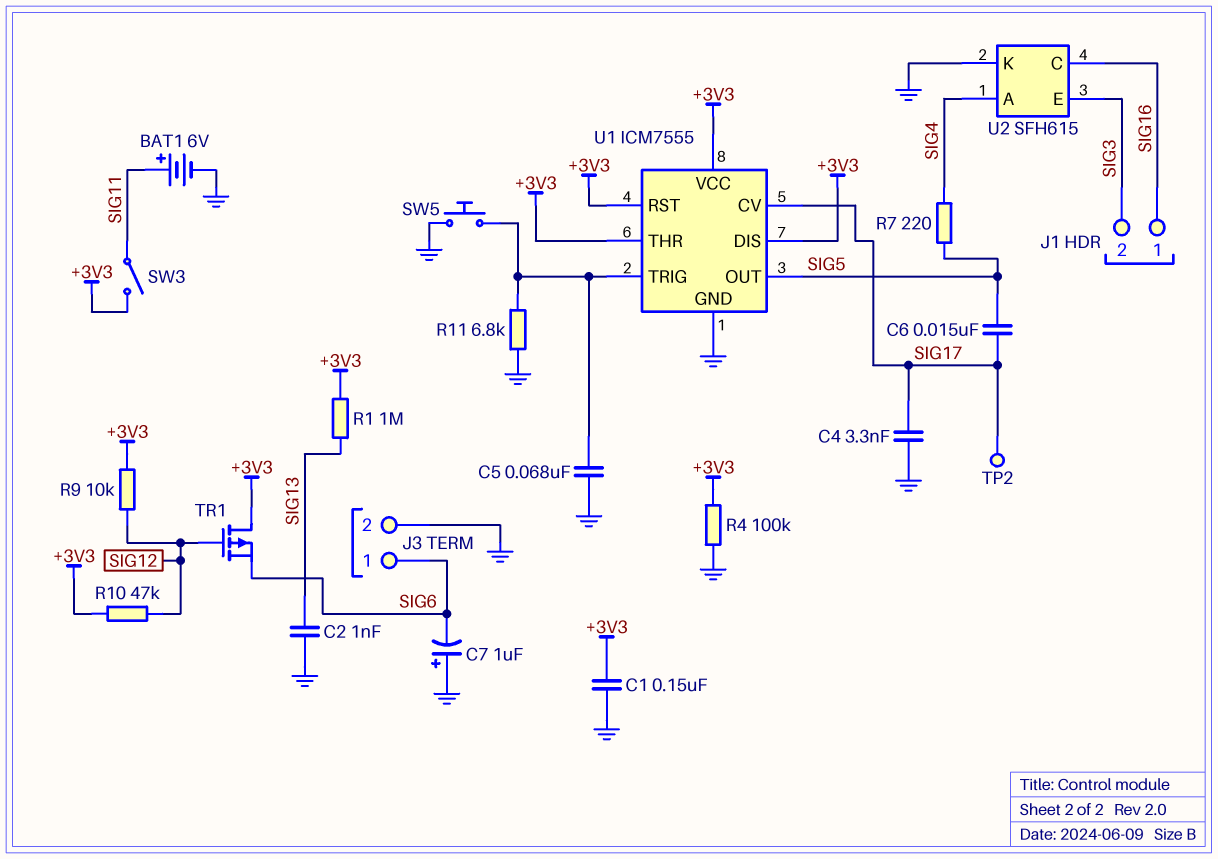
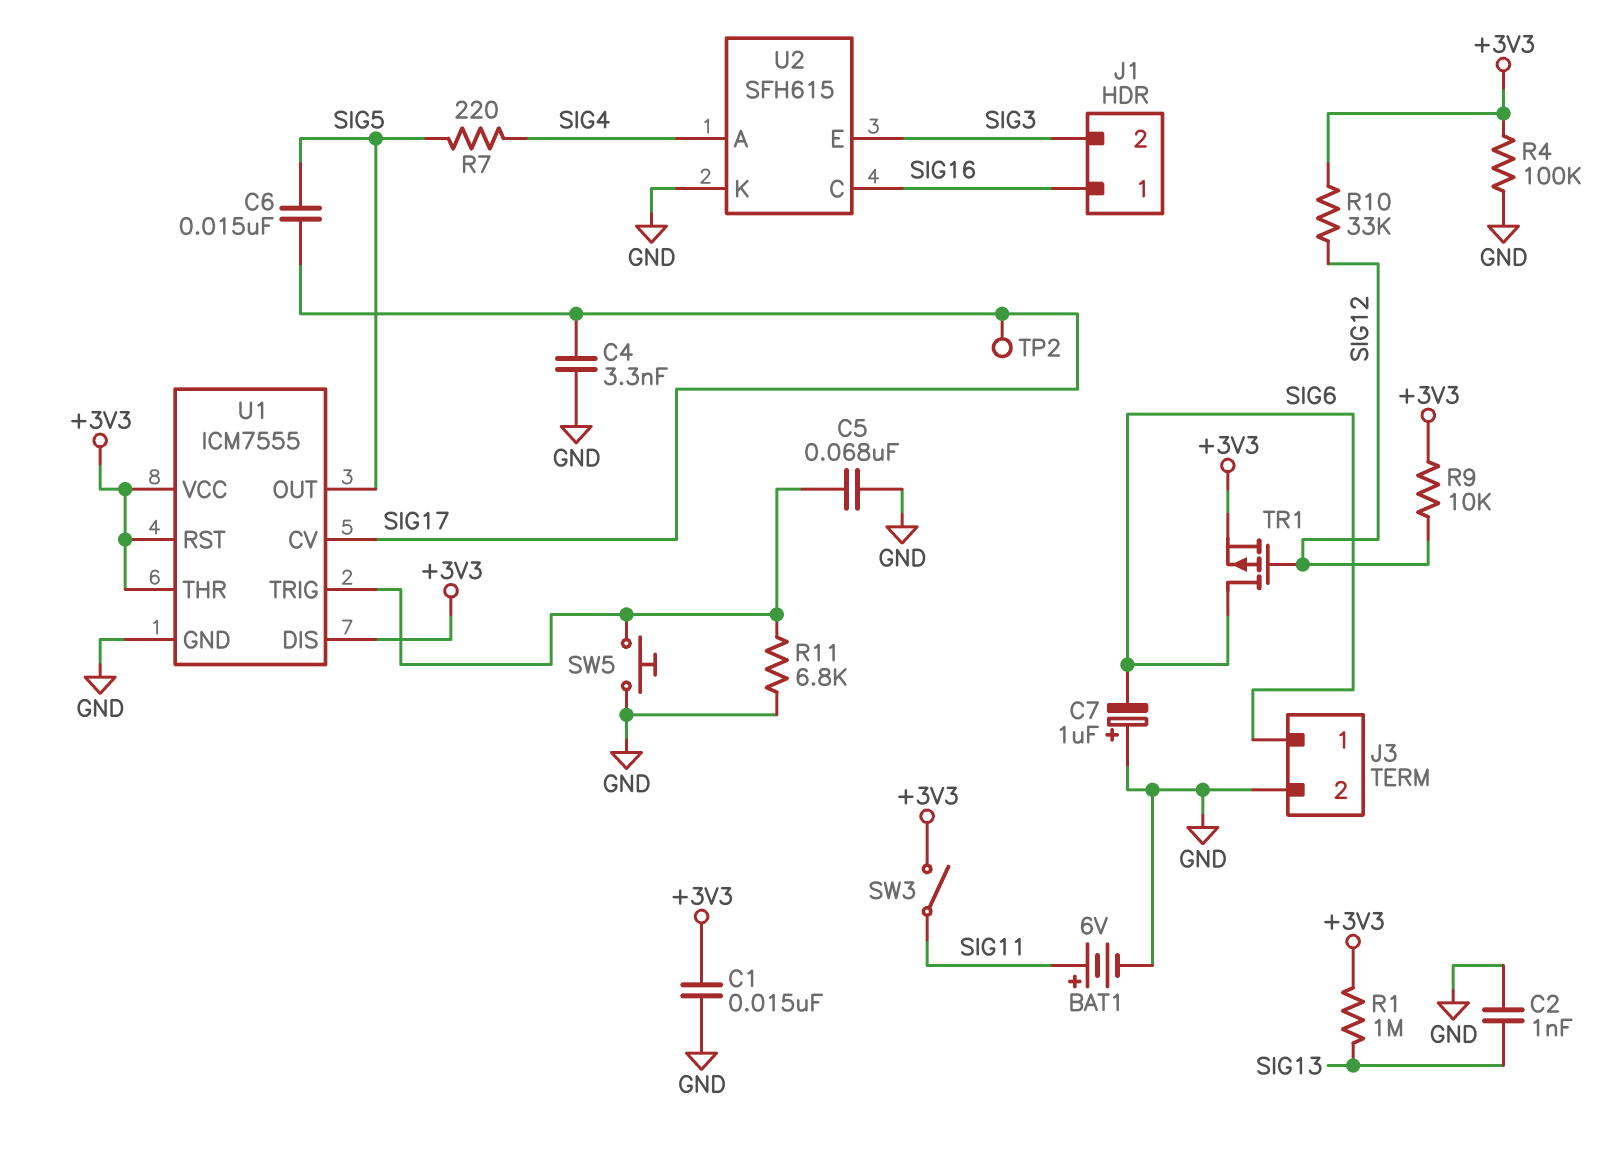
C1: 150nF (+3V3, GND) -> 15nF (+3V3, GND)
R10: 47k (+3V3, SIG12) -> 33k (+3V3, SIG12)
TR1: PMOS (G SIG12, D +3V3, S SIG6) -> PMOS (G SIG12, D SIG6, S +3V3)

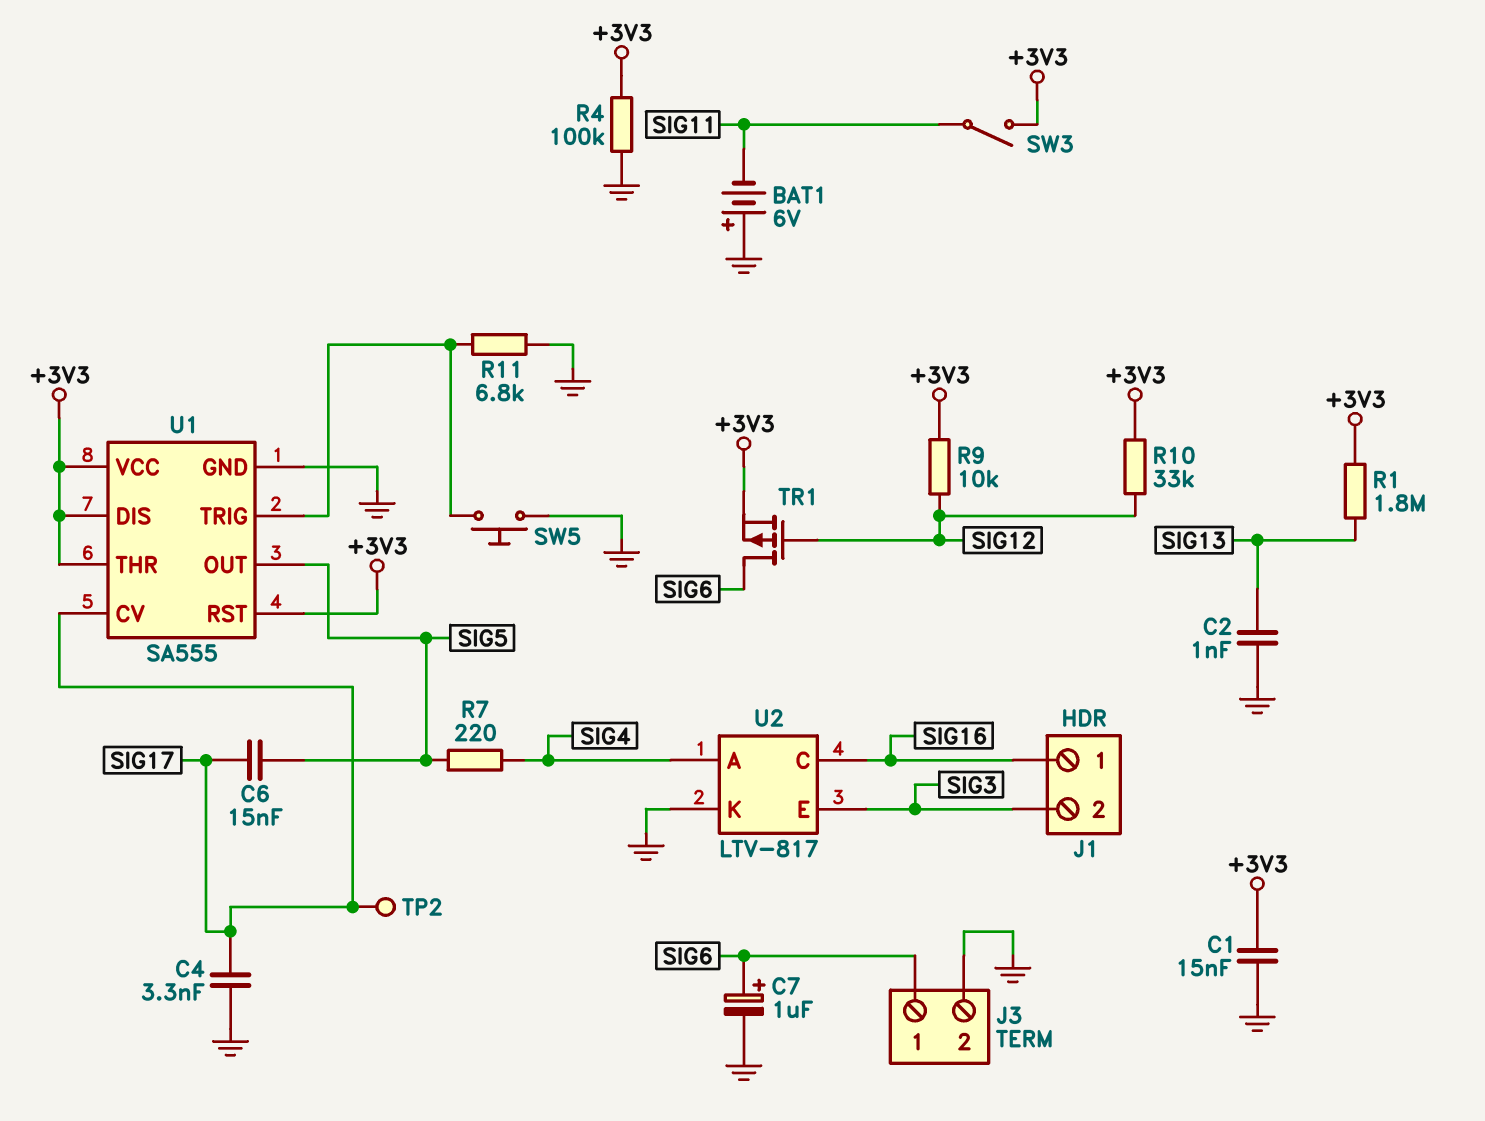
BAT1: 6V (plus SIG11, minus GND) -> 6V (plus GND, minus SIG11)
C5: 68nF (GND, U1/TRIG) -> none
C7: 1uF (plus GND, minus SIG6) -> 1uF (plus SIG6, minus GND)
R1: 1M (+3V3, SIG13) -> 1.8M (+3V3, SIG13)
U1: ICM7555 -> SA555
U2: SFH615 -> LTV-817

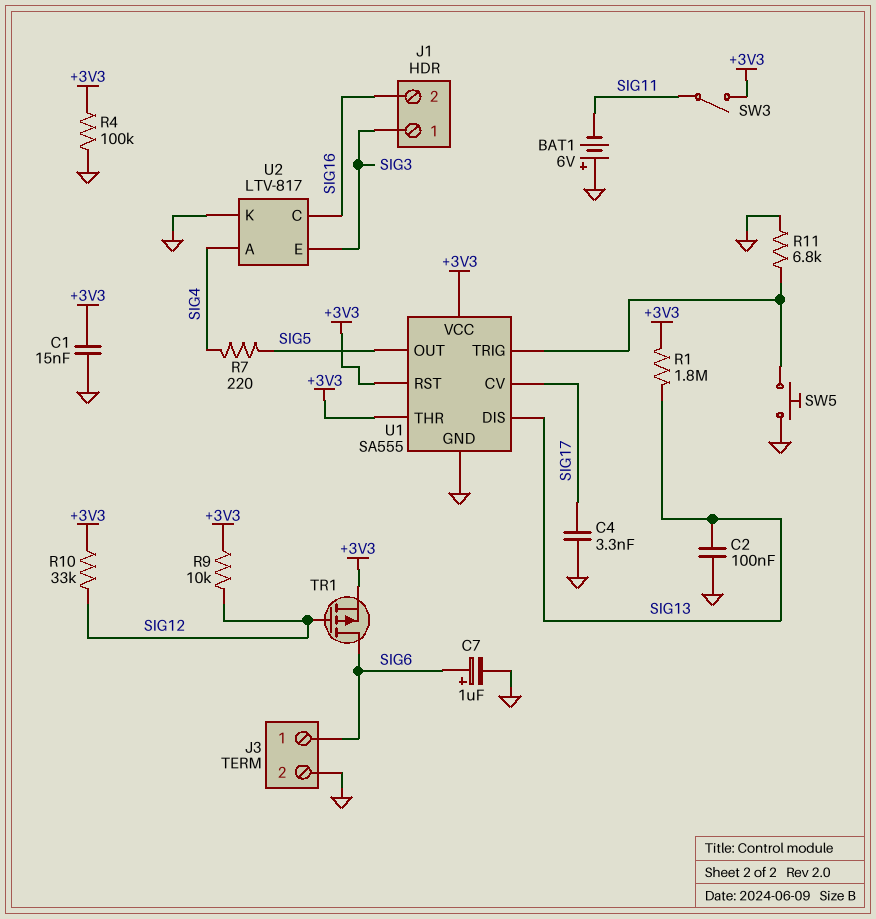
C2: 1nF (GND, SIG13) -> 100nF (GND, SIG13)
C6: 15nF (SIG5, SIG17) -> none
J1 pin 1: SIG16 -> SIG3
J1 pin 2: SIG3 -> SIG16
TP2: test point (SIG17) -> none
U1 pin DIS: +3V3 -> SIG13

